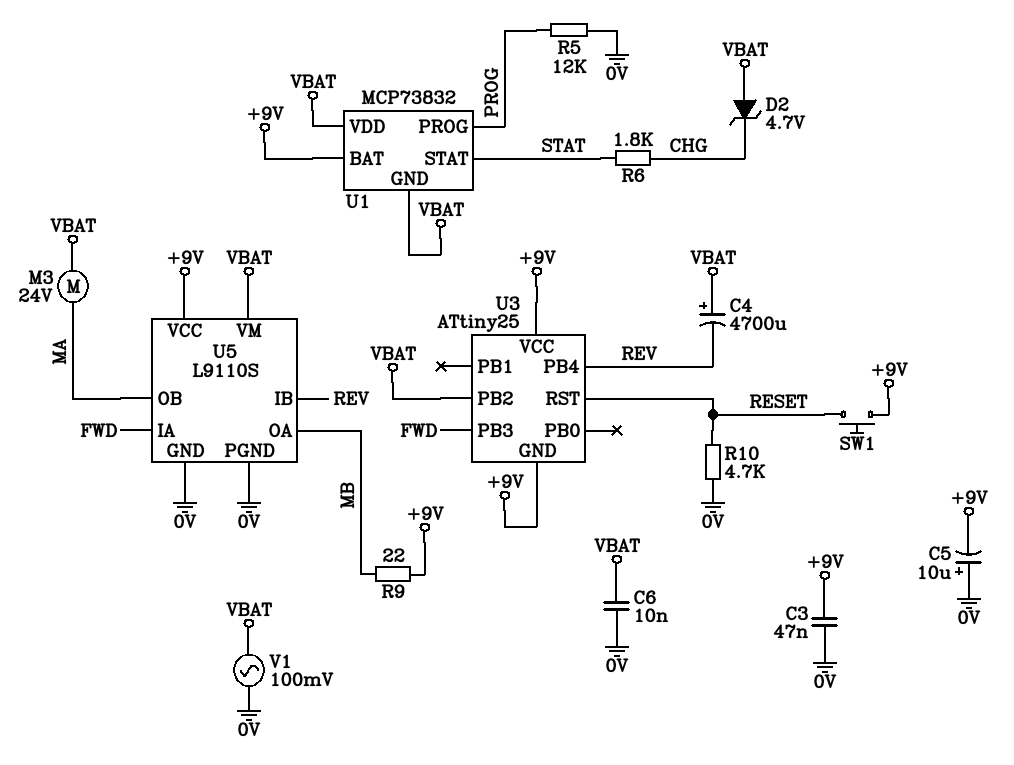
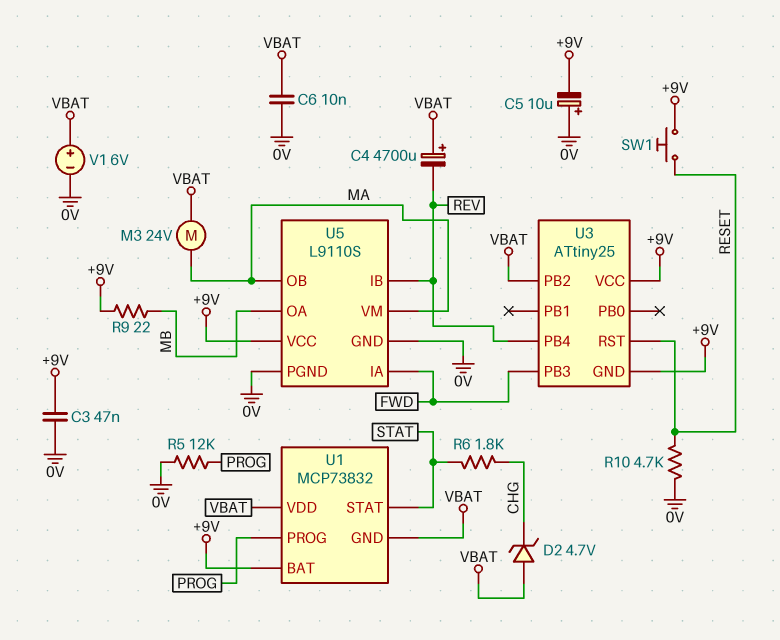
U5 pin VM: VBAT -> MA
V1: AC 100mV (0V, VBAT) -> 6V (plus VBAT, minus 0V)

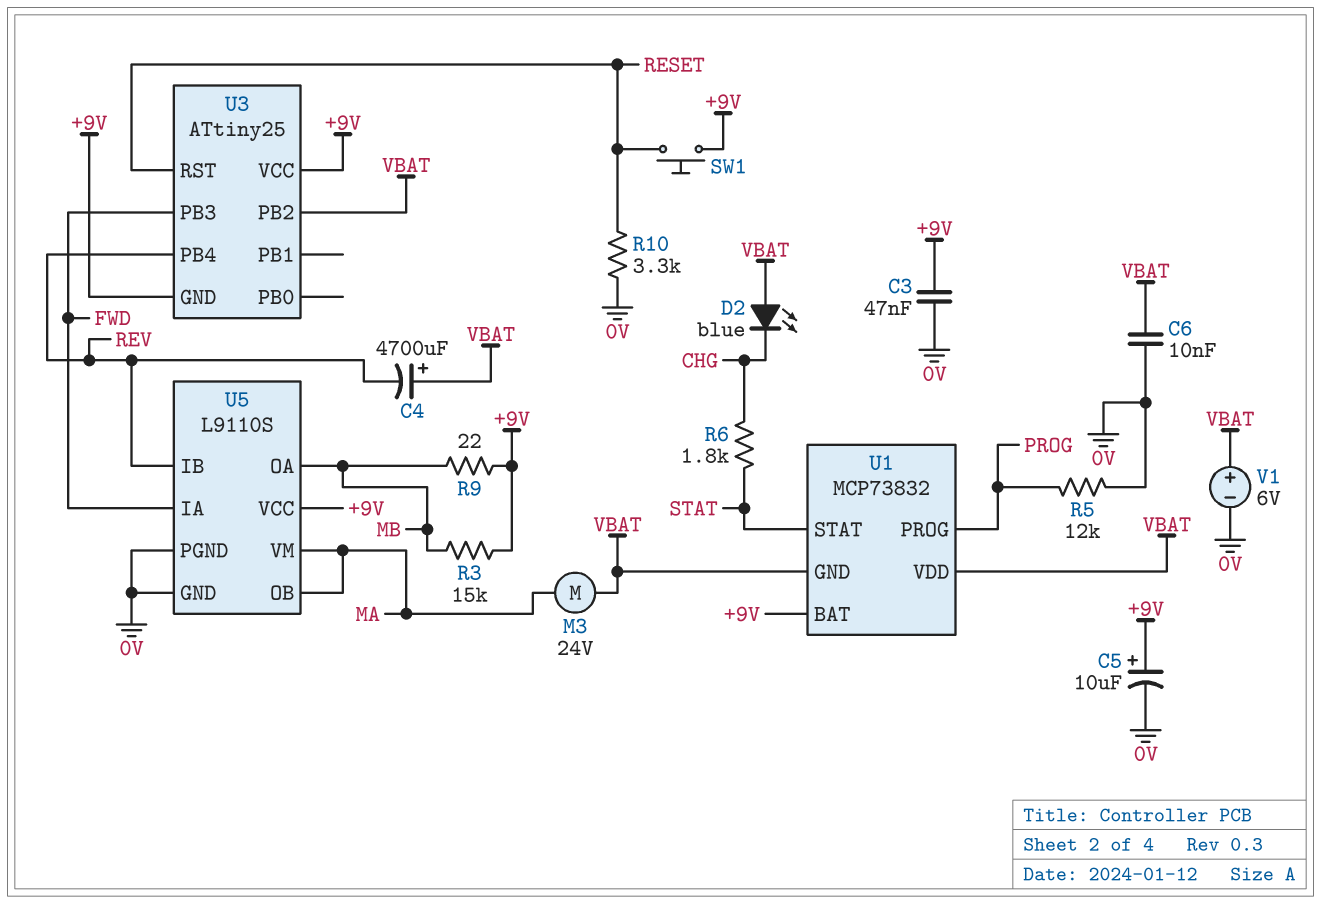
C5: 10uF (plus 0V, minus +9V) -> 10uF (plus +9V, minus 0V)
D2: zener 4.7V (A VBAT, K CHG) -> LED blue (A VBAT, K CHG)
R3: none -> 15k (+9V, MB)
R10: 4.7k (0V, RESET) -> 3.3k (0V, RESET)

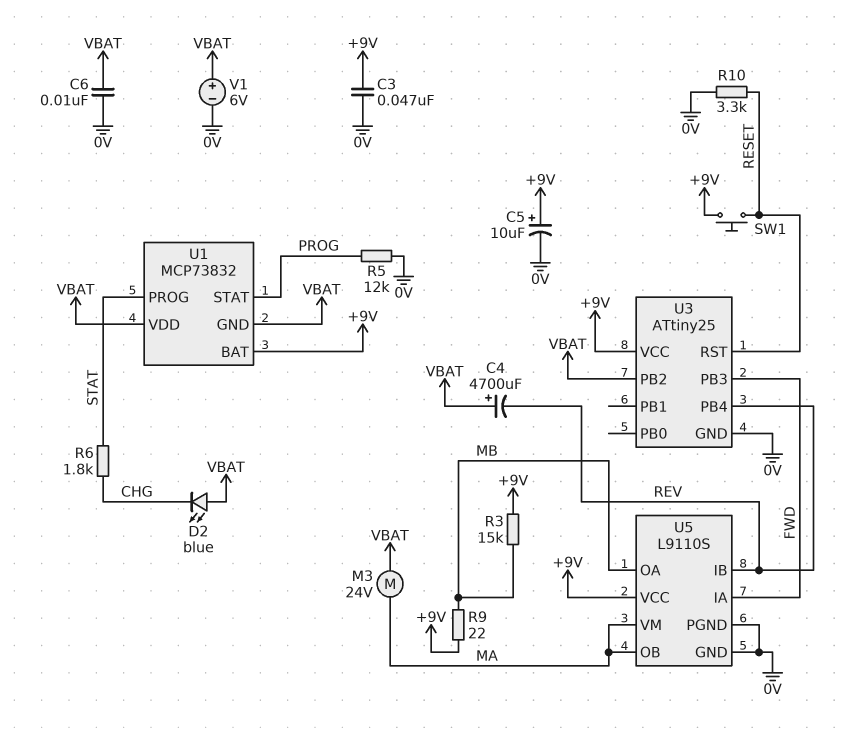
U1 pin PROG: PROG -> STAT
U1 pin STAT: STAT -> PROG
U3 pin GND: +9V -> 0V

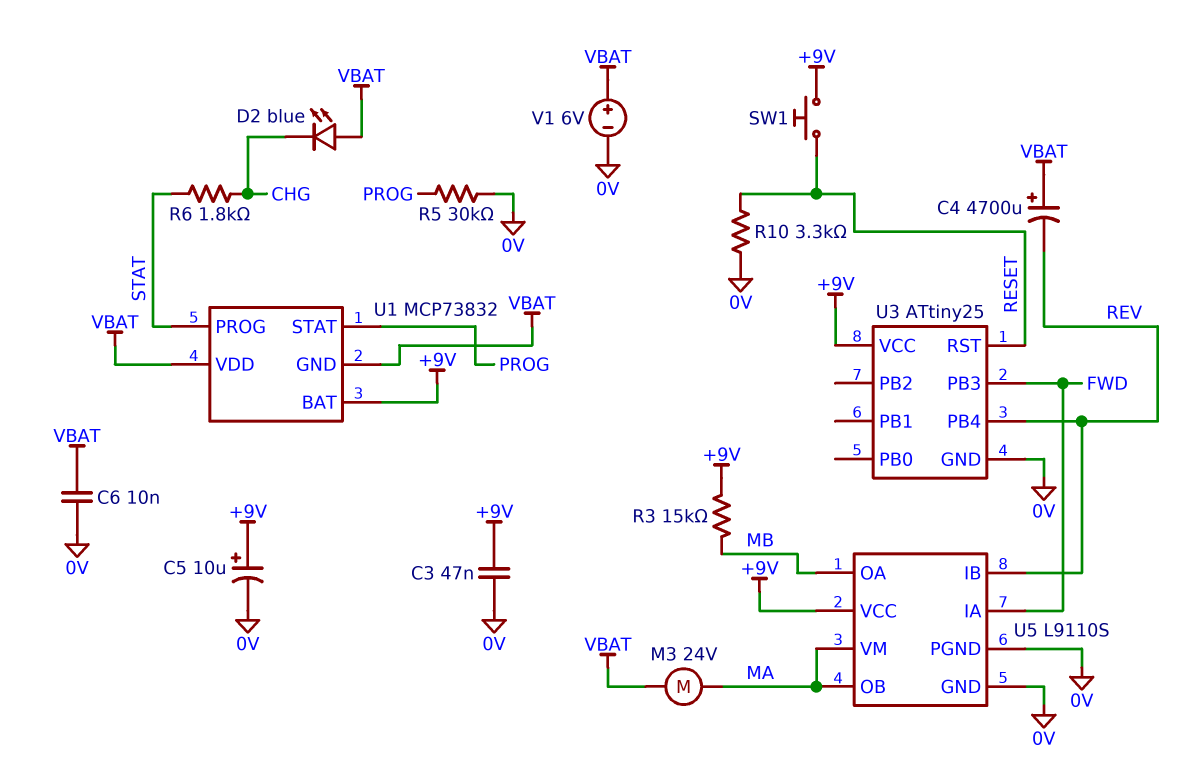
R5: 12k (0V, PROG) -> 30k (0V, PROG)
R9: 22 (+9V, MB) -> none
U3 pin PB2: VBAT -> none

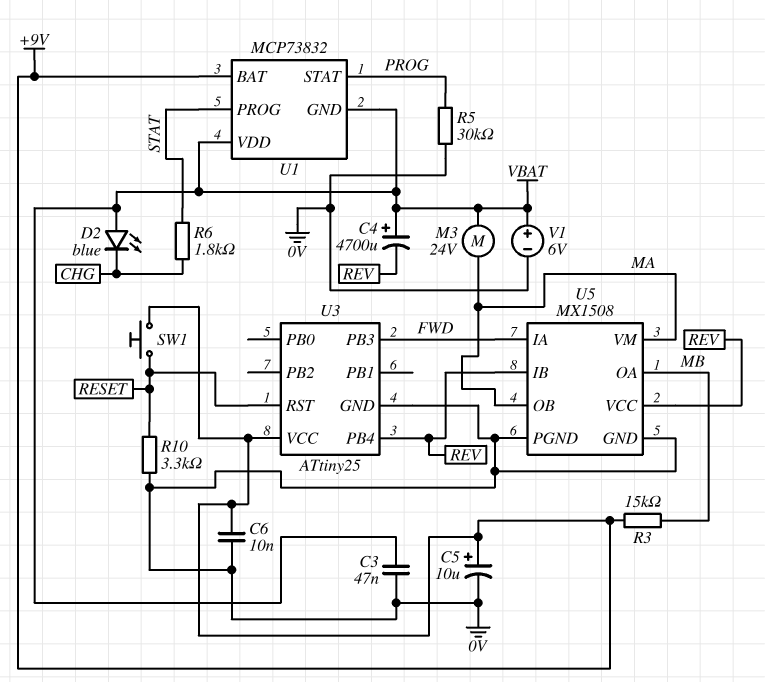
C3: 47nF (+9V, 0V) -> 47nF (0V, VBAT)
C6: 10nF (0V, VBAT) -> 10nF (+9V, 0V)
U5: L9110S -> MX1508
U5 pin VCC: +9V -> REV

